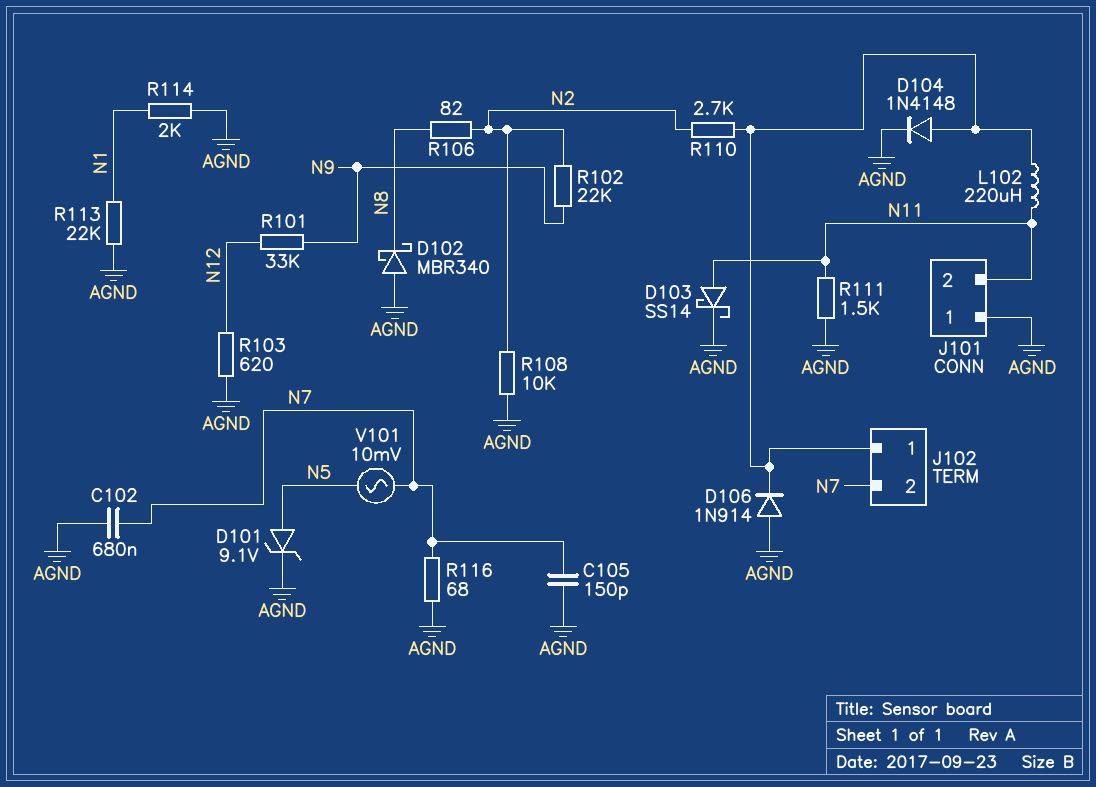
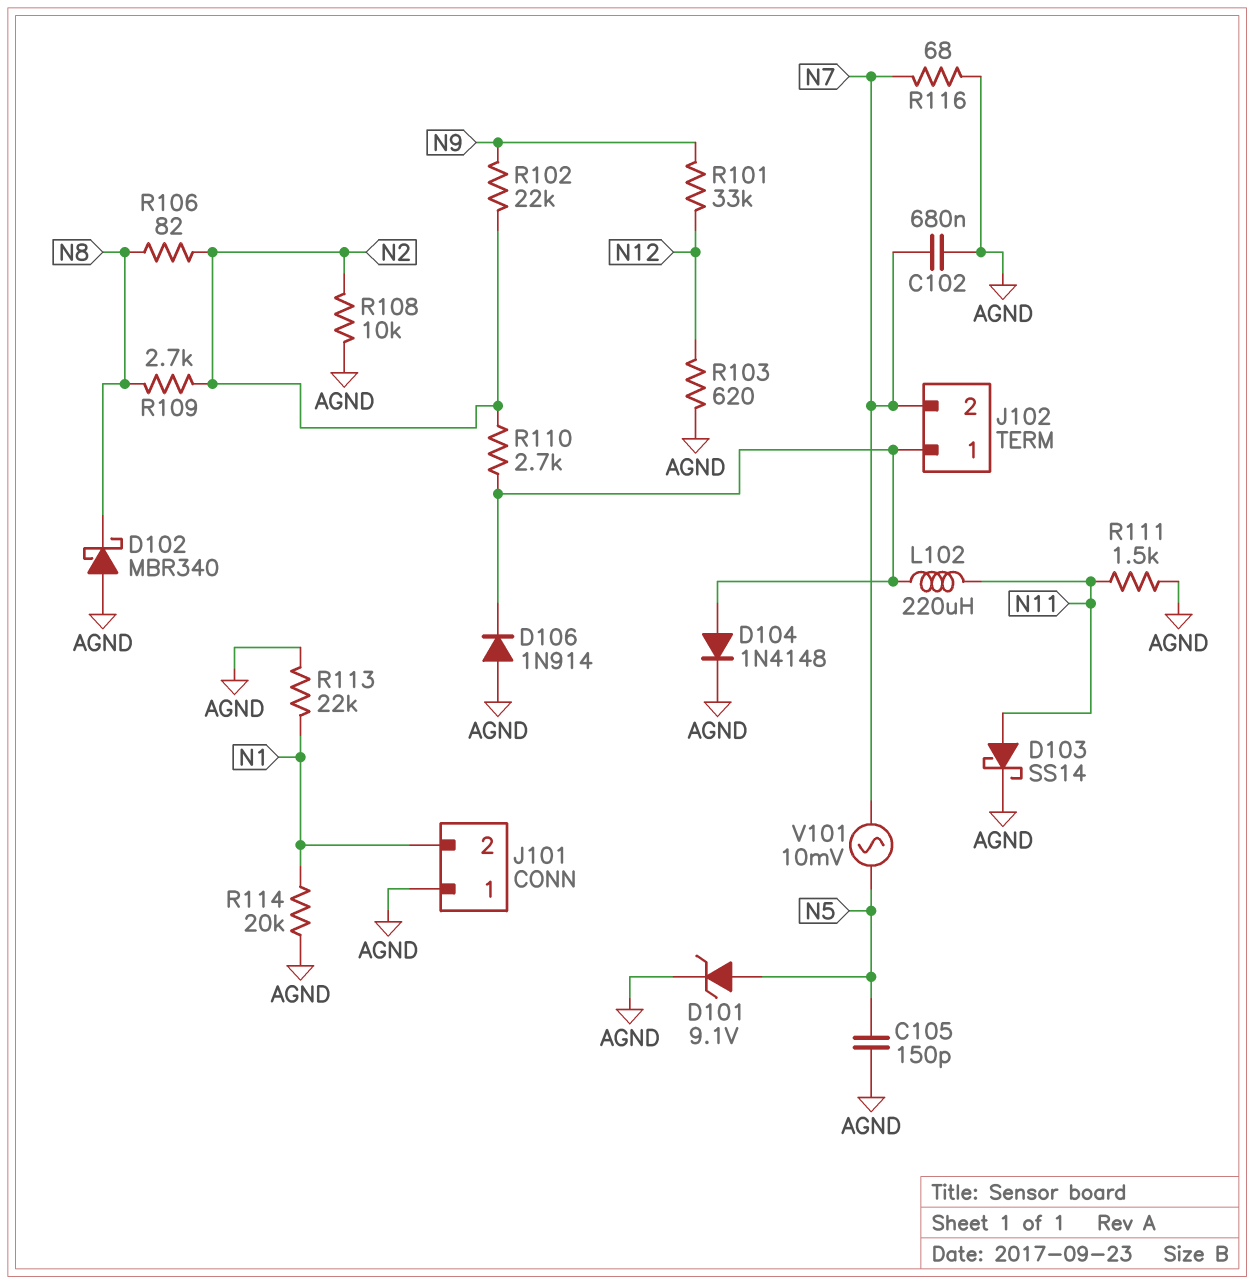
C105: 150pF (AGND, N7) -> 150pF (AGND, N5)
J101 pin 2: N11 -> N1
R109: none -> 2.7k (N2, N8)
R114: 2k (AGND, N1) -> 20k (AGND, N1)

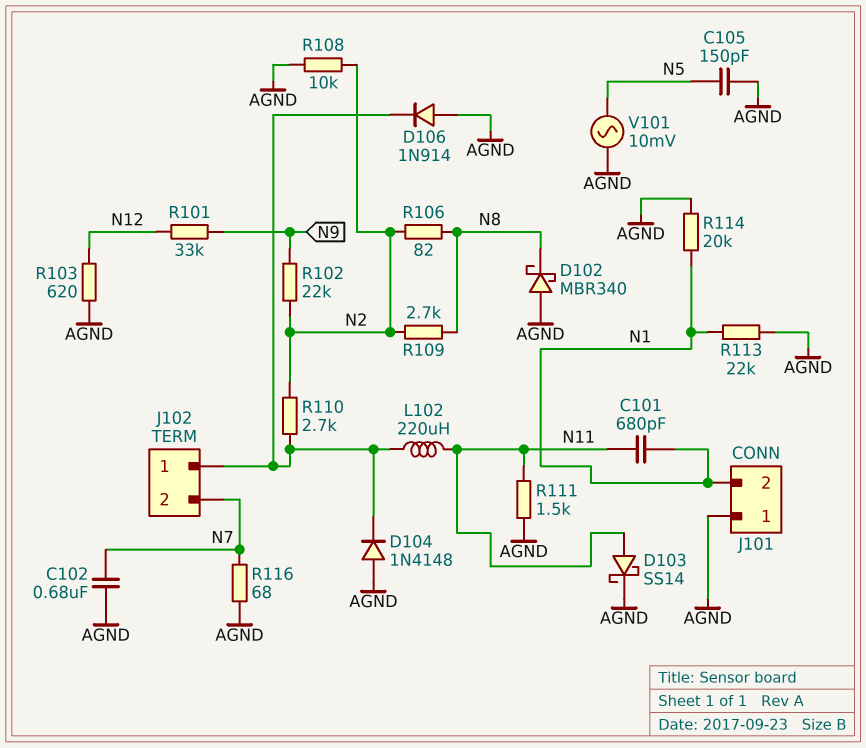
C101: none -> 680pF (N1, N11)
D101: zener 9.1V (A N5, K AGND) -> none
D104: diode 1N4148 (A J102/1, K AGND) -> diode 1N4148 (A AGND, K J102/1)
V101: AC 10mV (N5, N7) -> AC 10mV (AGND, N5)

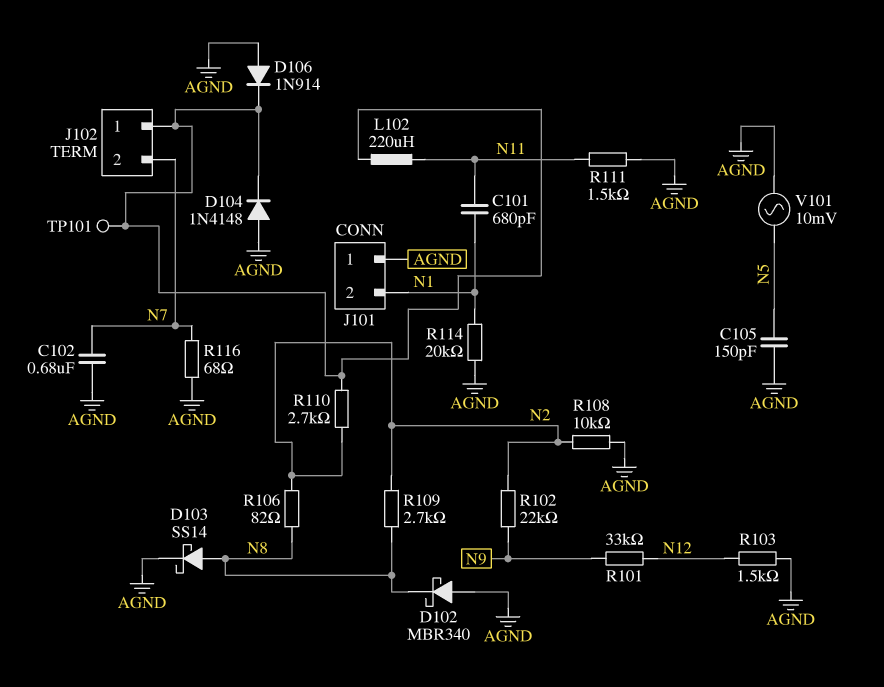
D103: schottky SS14 (A N11, K AGND) -> schottky SS14 (A N8, K AGND)
R103: 620 (AGND, N12) -> 1.5k (AGND, N12)
R113: 22k (AGND, N1) -> none
TP101: none -> test point (J102/1)

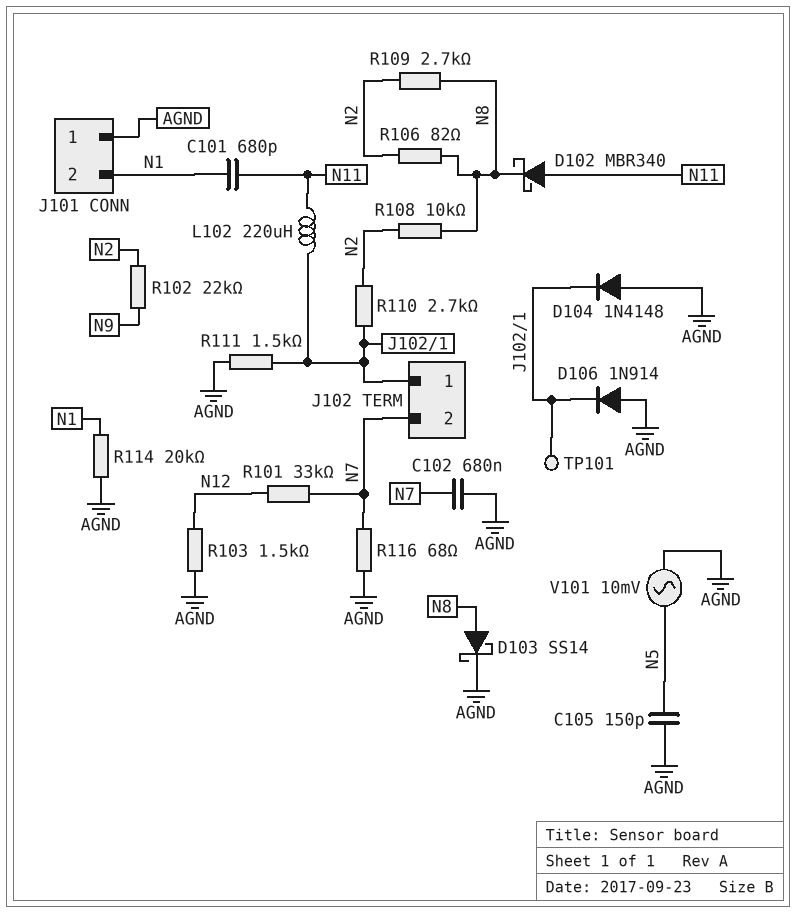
D102: schottky MBR340 (A AGND, K N8) -> schottky MBR340 (A N11, K N8)
R101: 33k (N9, N12) -> 33k (N7, N12)
R108: 10k (AGND, N2) -> 10k (N2, N8)
R111: 1.5k (AGND, N11) -> 1.5k (AGND, J102/1)

